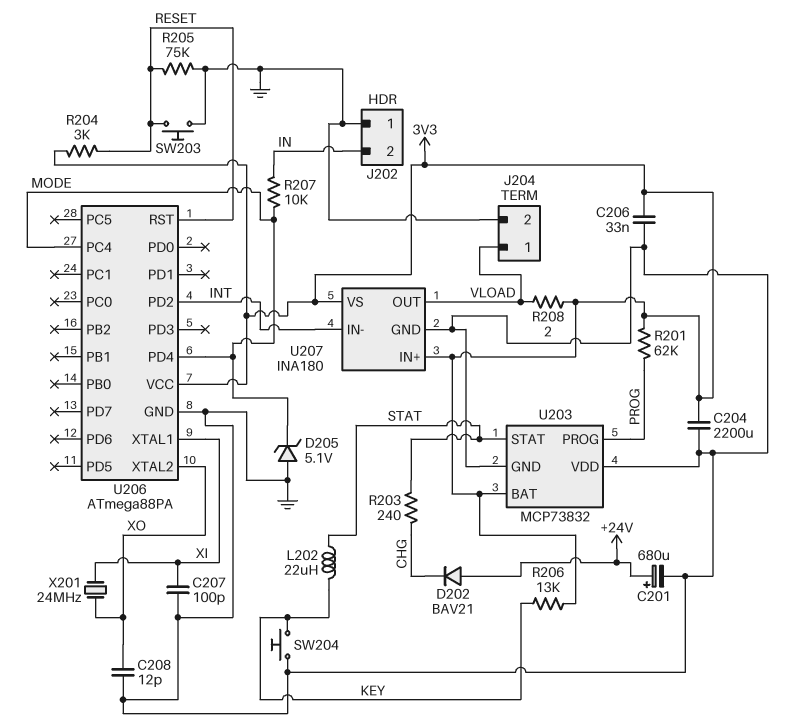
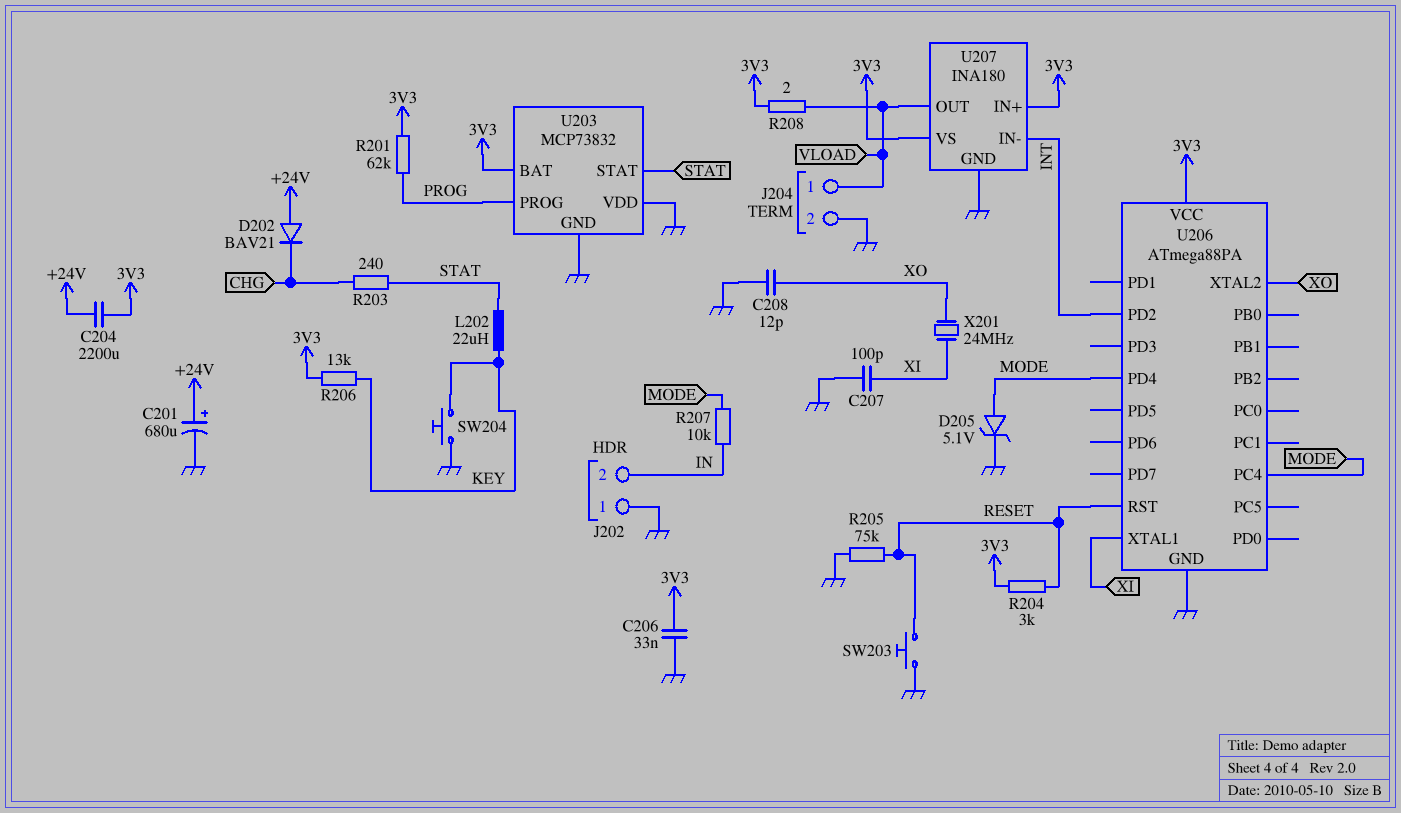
C204: 2200uF (3V3, GND) -> 2200uF (+24V, 3V3)
D205: zener 5.1V (A GND, K MODE) -> zener 5.1V (A MODE, K GND)

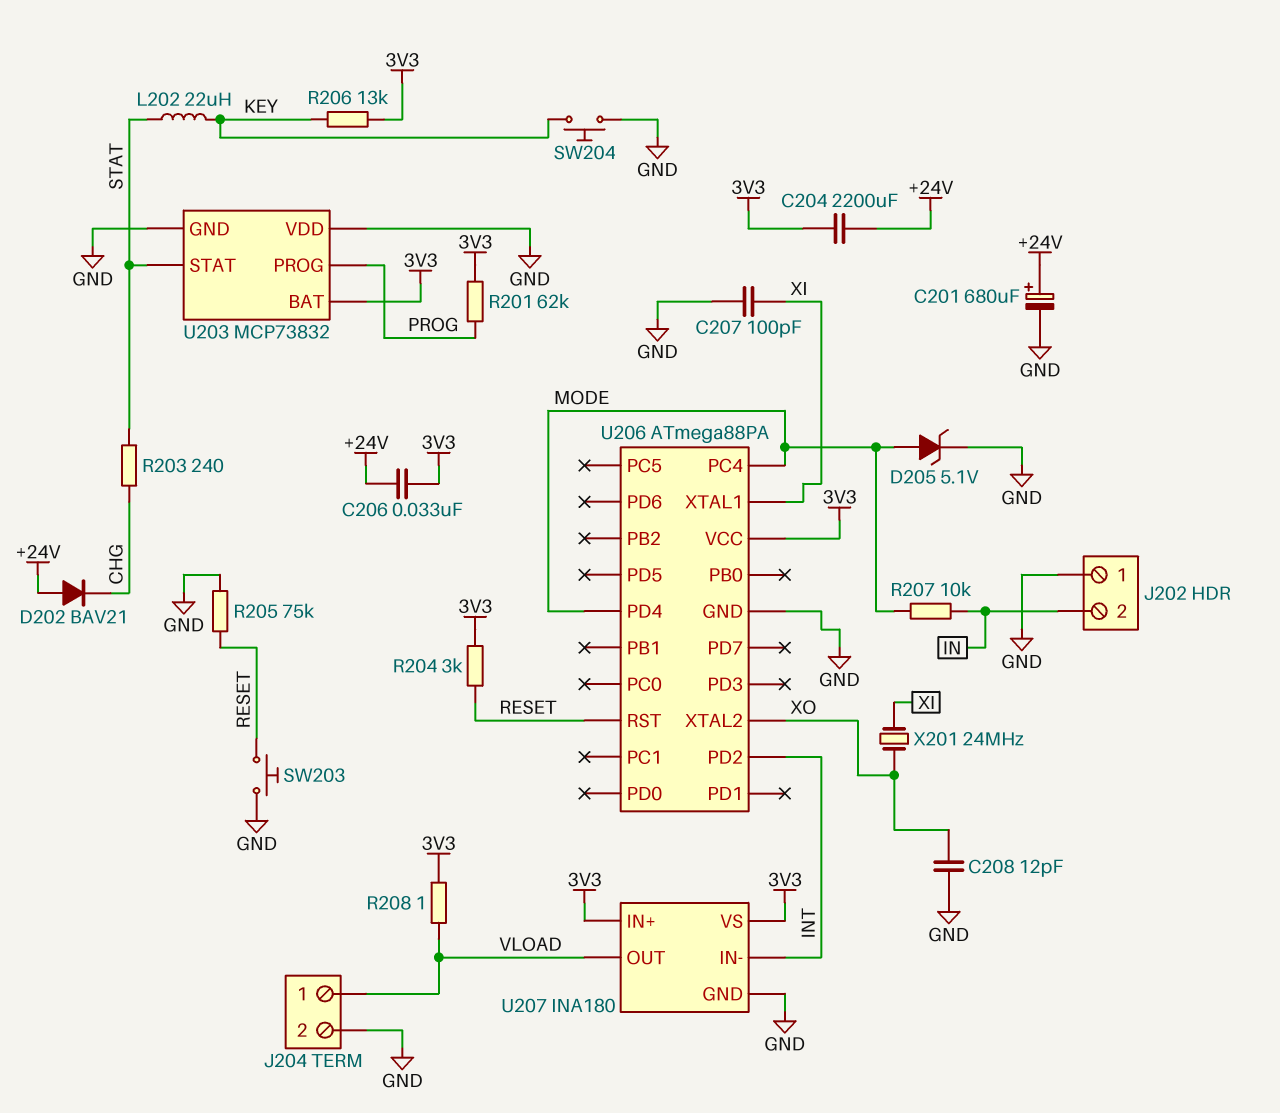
C206: 33nF (3V3, GND) -> 33nF (+24V, 3V3)
R208: 2 (3V3, VLOAD) -> 1 (3V3, VLOAD)

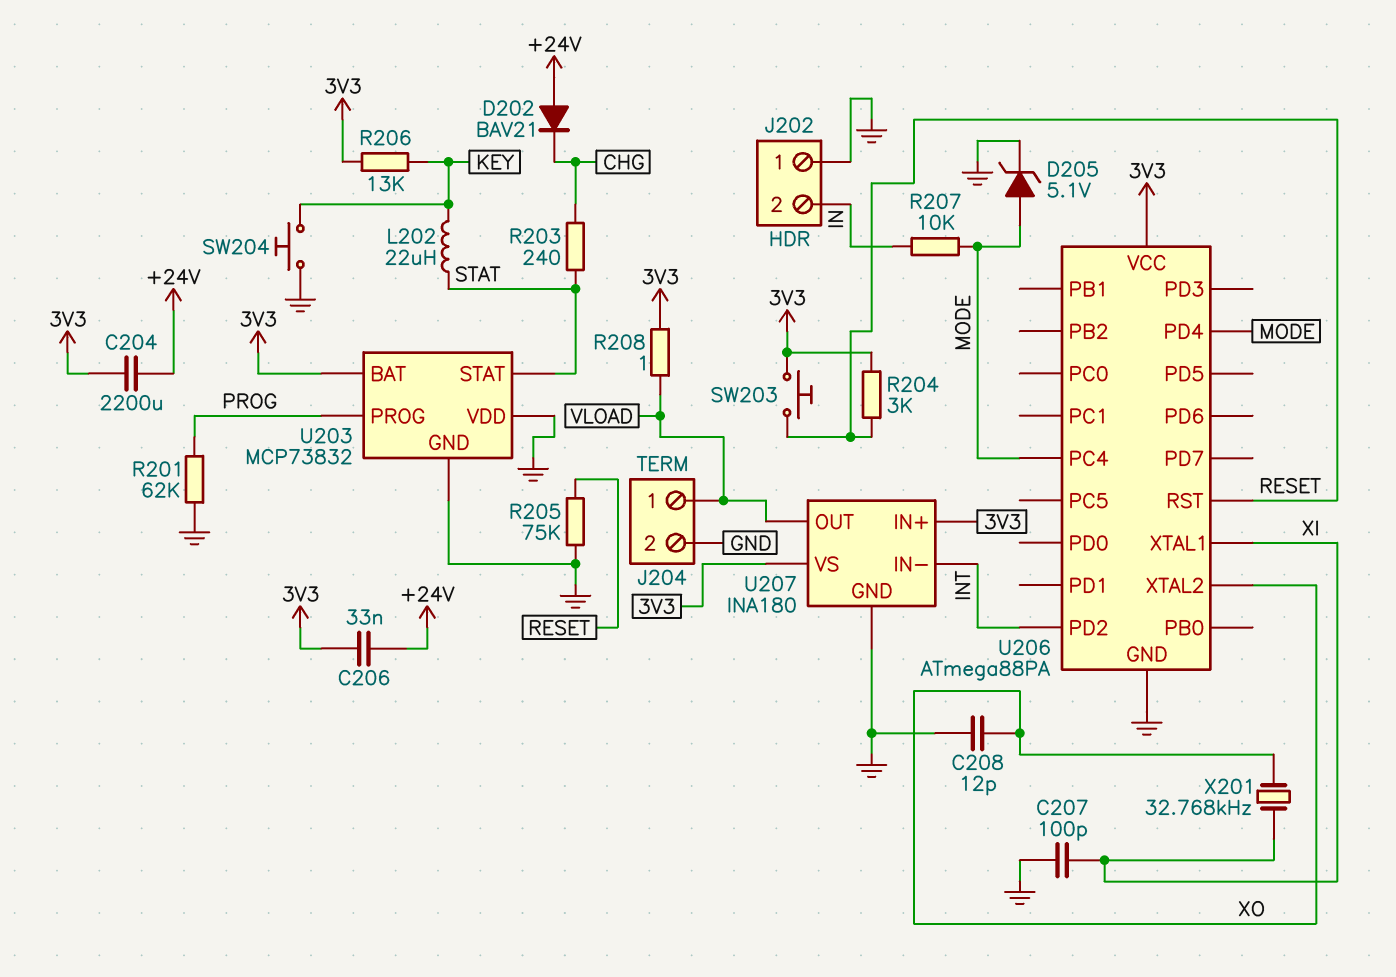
C201: 680uF (plus +24V, minus GND) -> none
R201: 62k (3V3, PROG) -> 62k (GND, PROG)
SW203: button (GND, RESET) -> button (3V3, RESET)
X201: 24MHz (XI, XO) -> 32.768kHz (XI, XO)

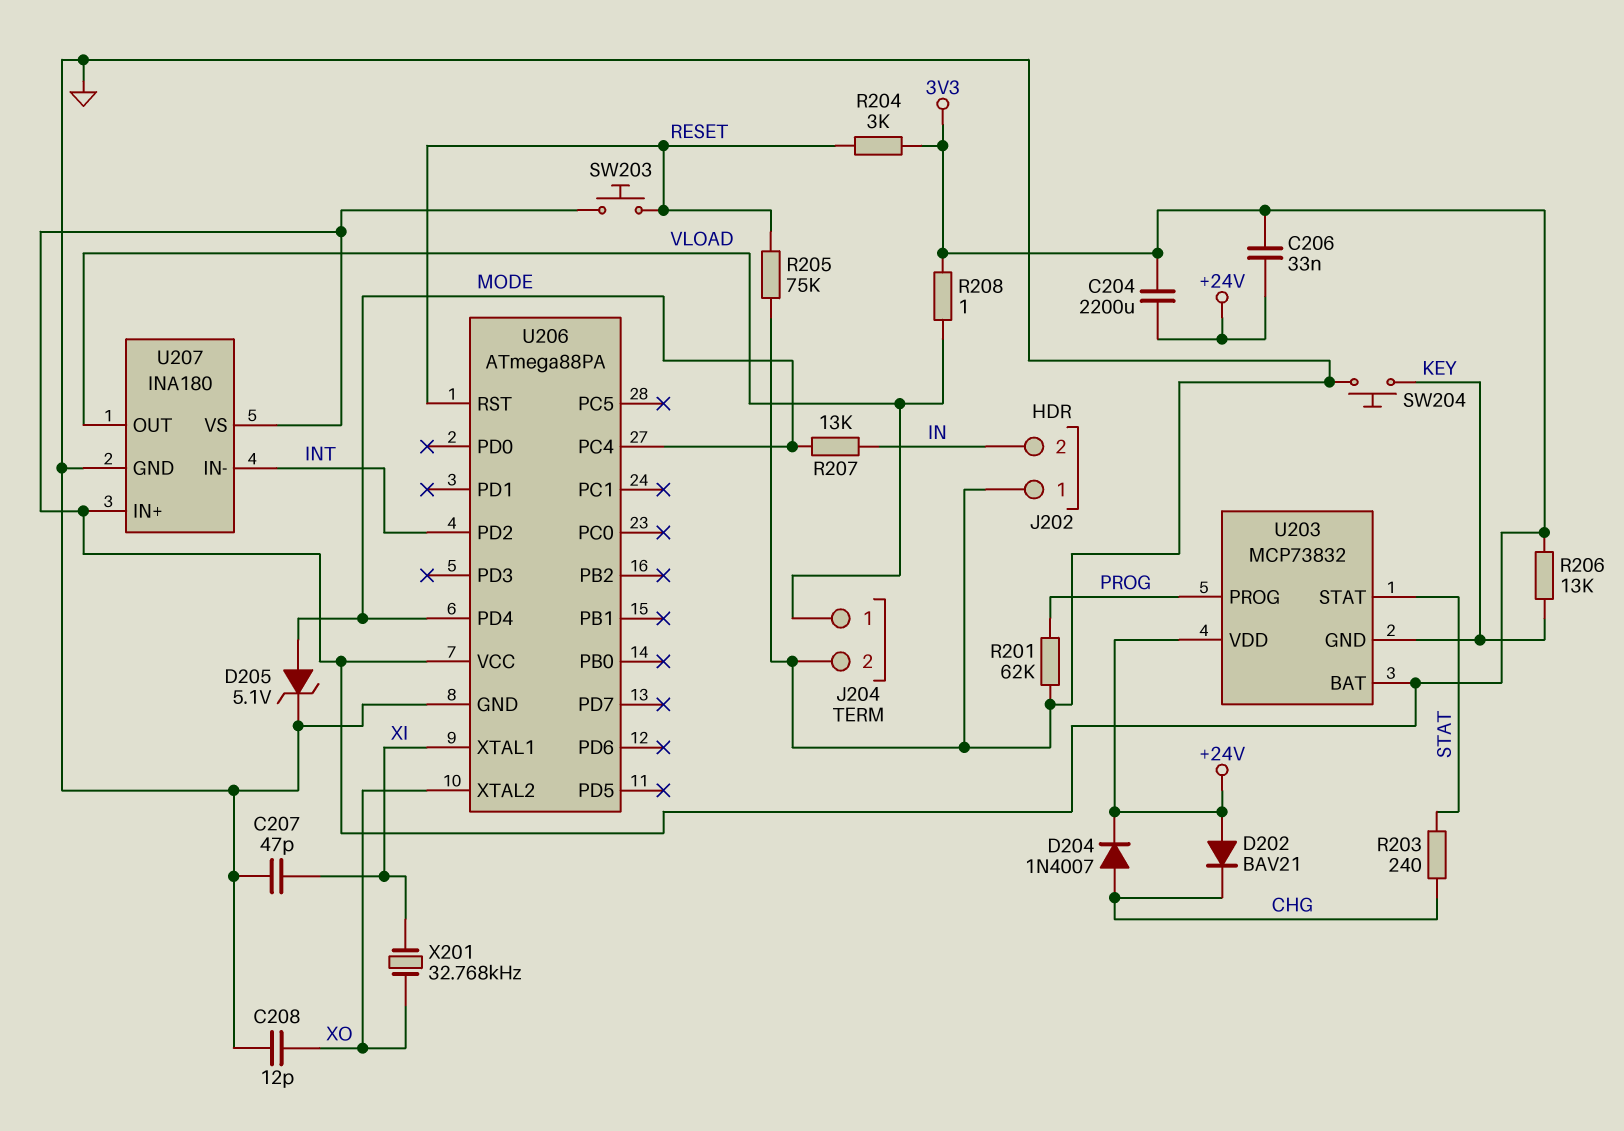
C207: 100pF (GND, XI) -> 47pF (GND, XI)
D204: none -> diode 1N4007 (A CHG, K +24V)
L202: 22uH (KEY, STAT) -> none
R207: 10k (IN, MODE) -> 13k (IN, MODE)
U203 pin GND: GND -> KEY
U203 pin VDD: GND -> +24V

